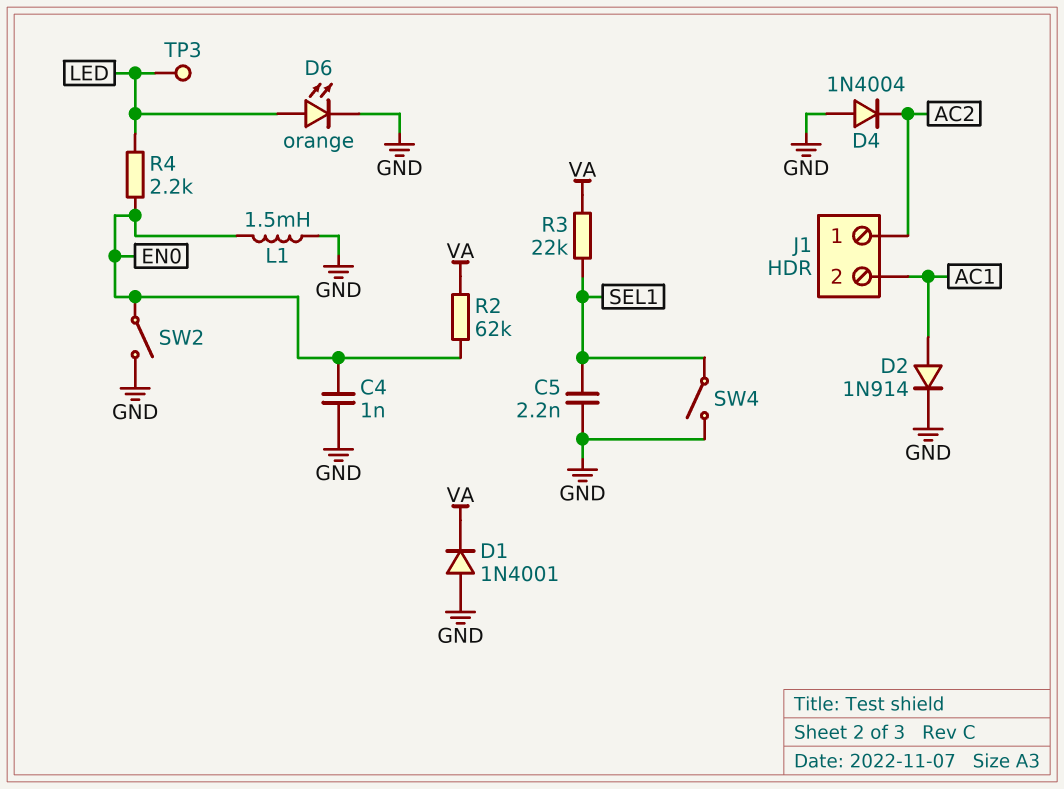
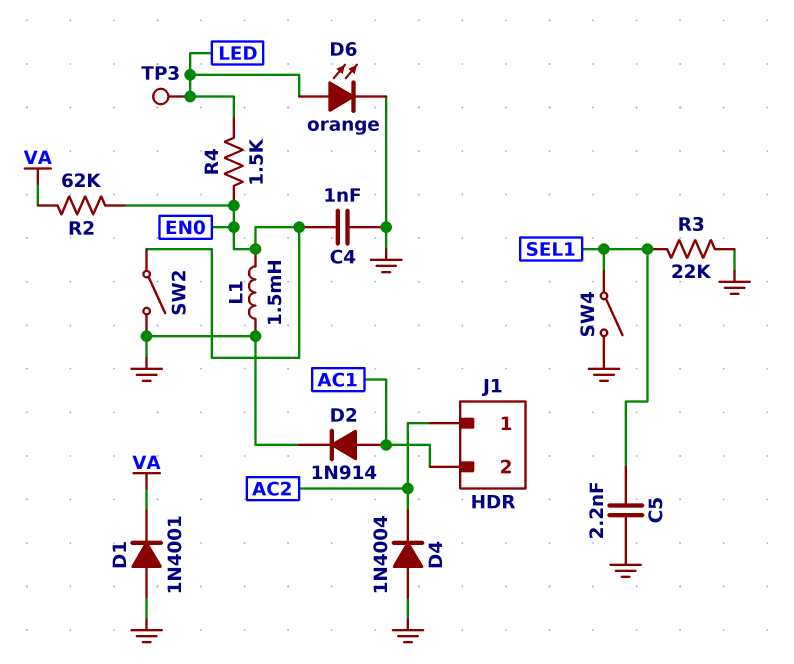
R3: 22k (SEL1, VA) -> 22k (GND, SEL1)
R4: 2.2k (EN0, LED) -> 1.5k (EN0, LED)

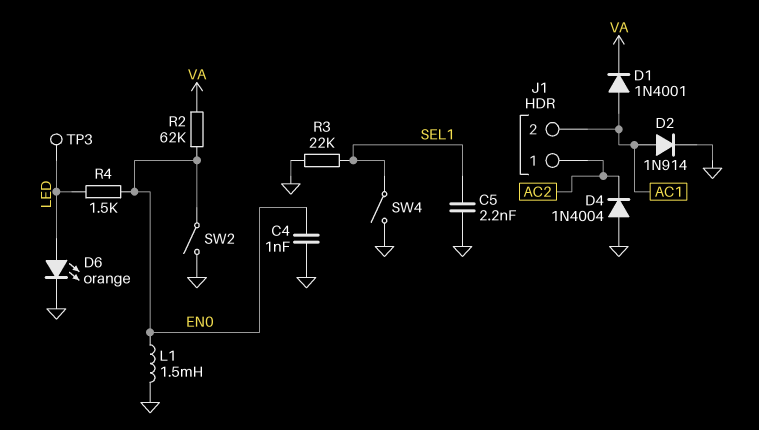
D1: diode 1N4001 (A GND, K VA) -> diode 1N4001 (A AC1, K VA)

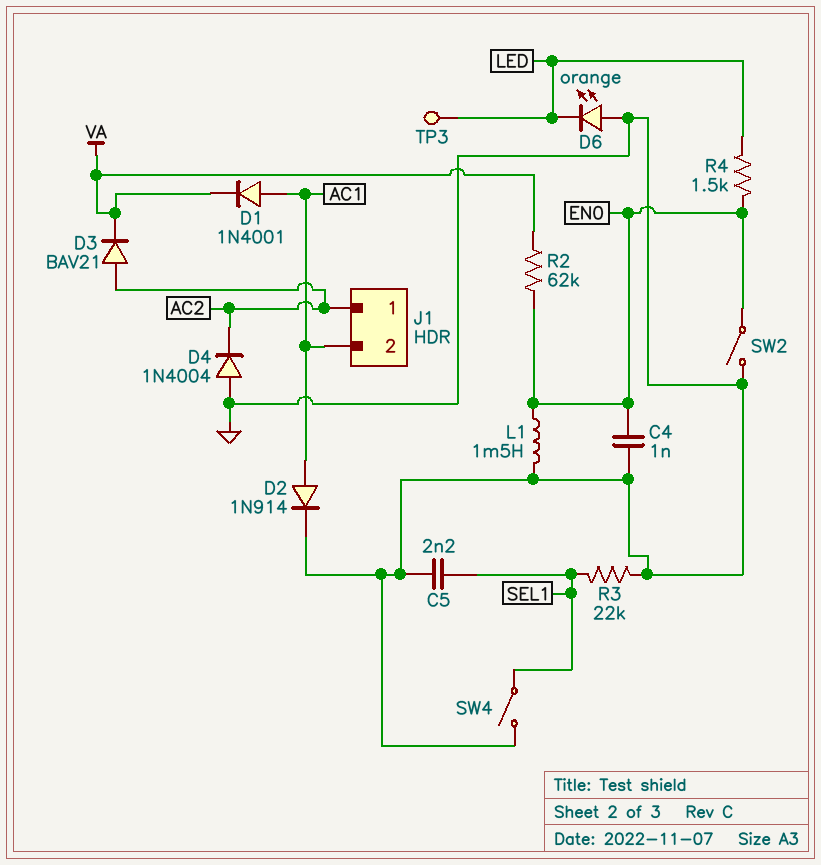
D3: none -> diode BAV21 (A AC2, K VA)
D6: LED orange (A LED, K GND) -> LED orange (A GND, K LED)

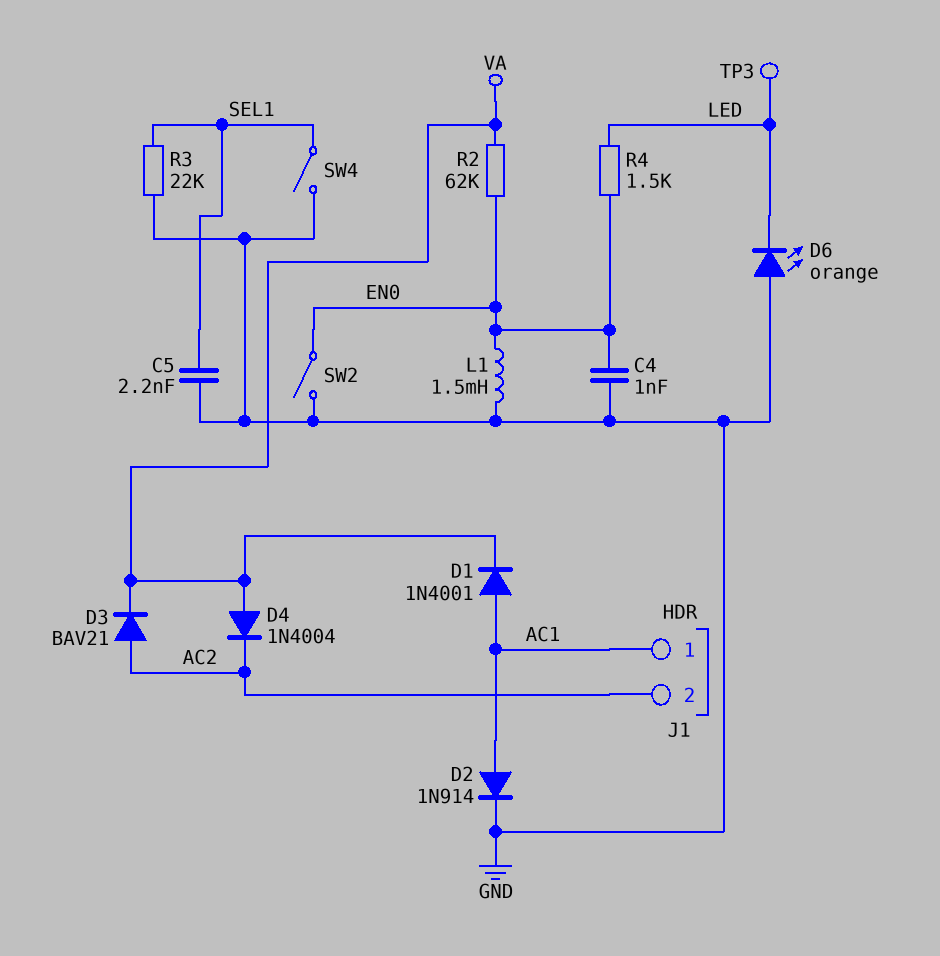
D4: diode 1N4004 (A GND, K AC2) -> diode 1N4004 (A VA, K AC2)
J1 pin 1: AC2 -> AC1
J1 pin 2: AC1 -> AC2

